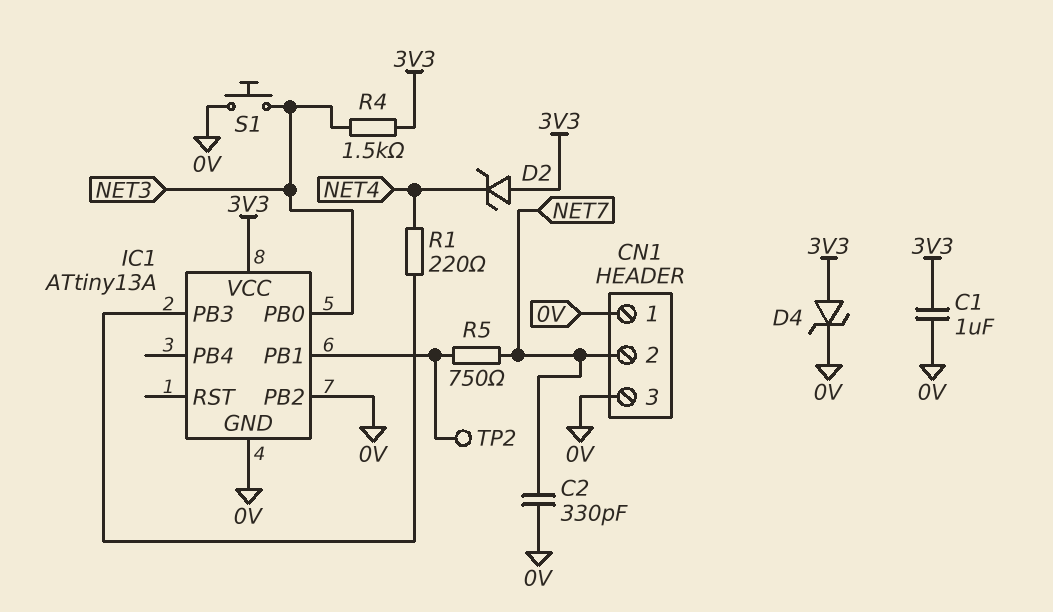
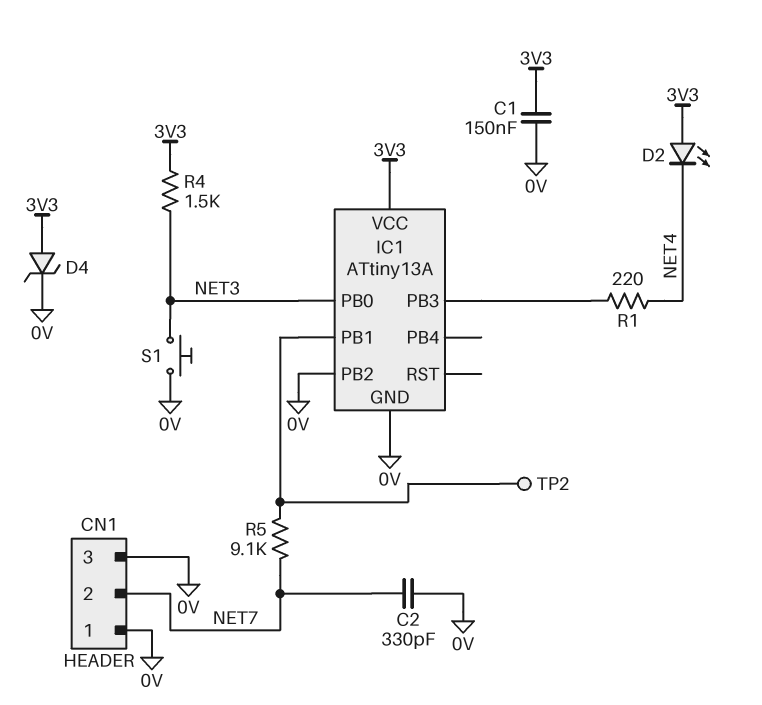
C1: 1uF (0V, 3V3) -> 150nF (0V, 3V3)
D2: zener (A 3V3, K NET4) -> LED (A 3V3, K NET4)
R5: 750 (IC1/PB1, NET7) -> 9.1k (IC1/PB1, NET7)

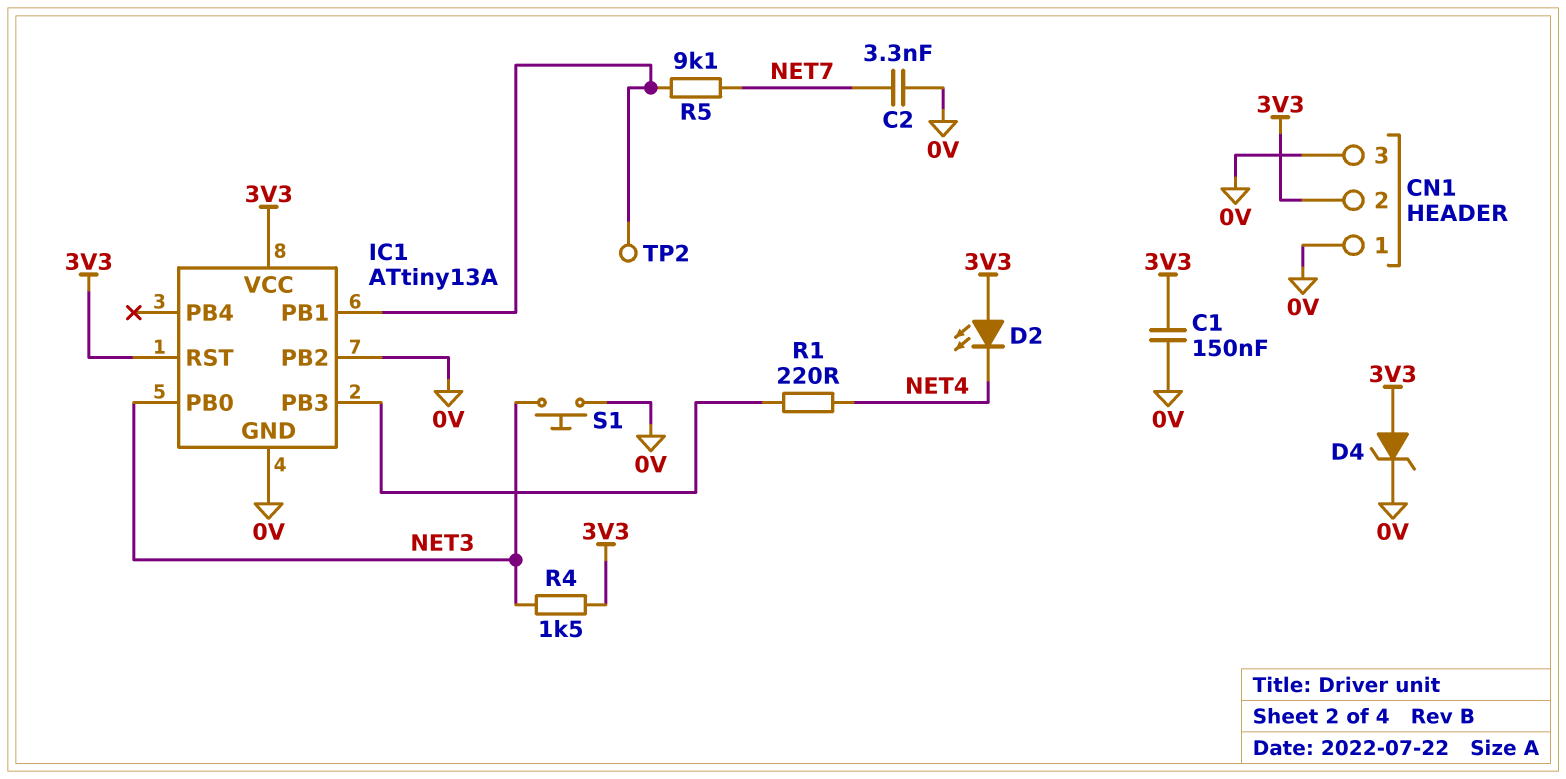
C2: 330pF (0V, NET7) -> 3.3nF (0V, NET7)
CN1 pin 2: NET7 -> 3V3
IC1 pin RST: none -> 3V3

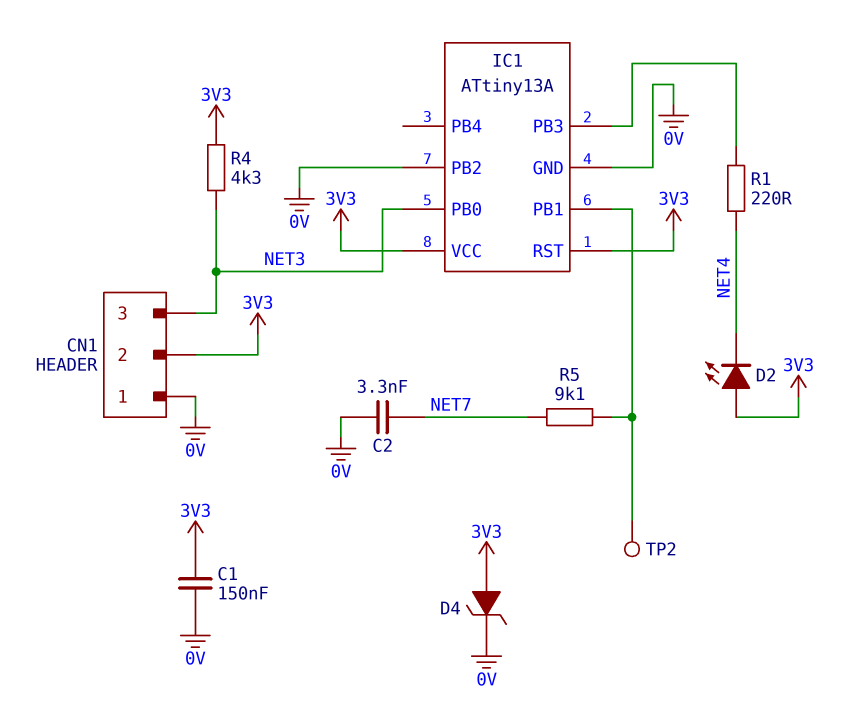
CN1 pin 3: 0V -> NET3
R4: 1.5k (3V3, NET3) -> 4.3k (3V3, NET3)
S1: button (0V, NET3) -> none

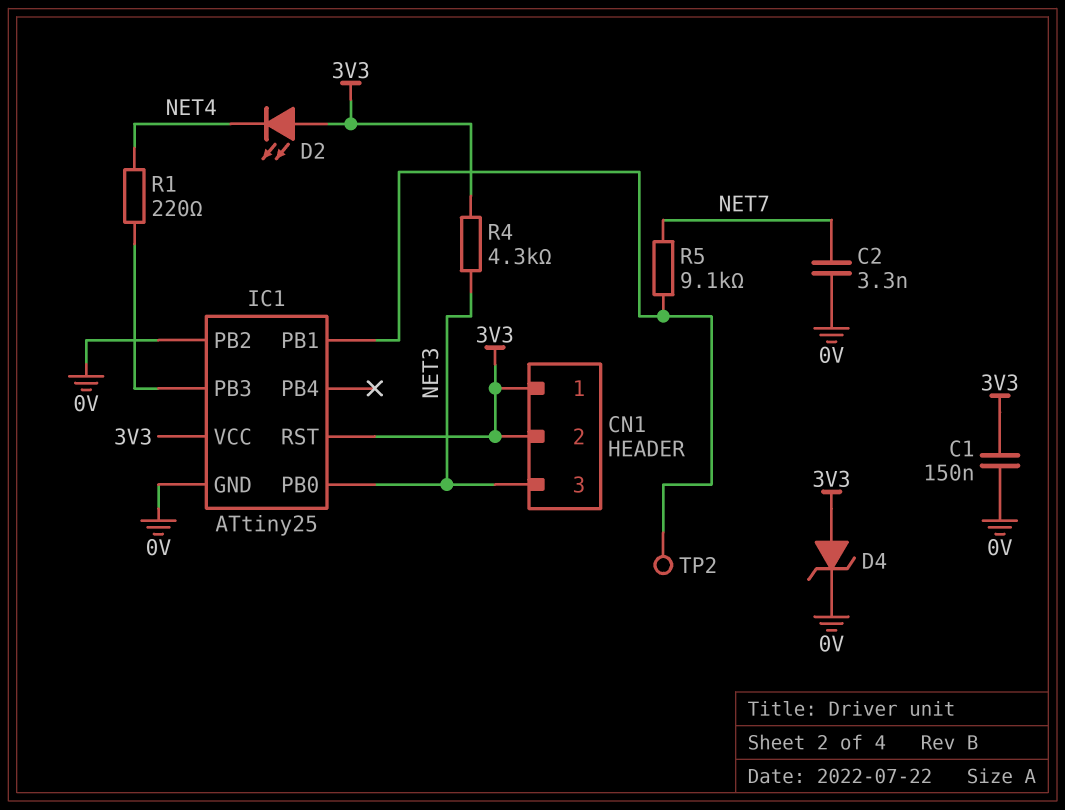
CN1 pin 1: 0V -> 3V3
IC1: ATtiny13A -> ATtiny25

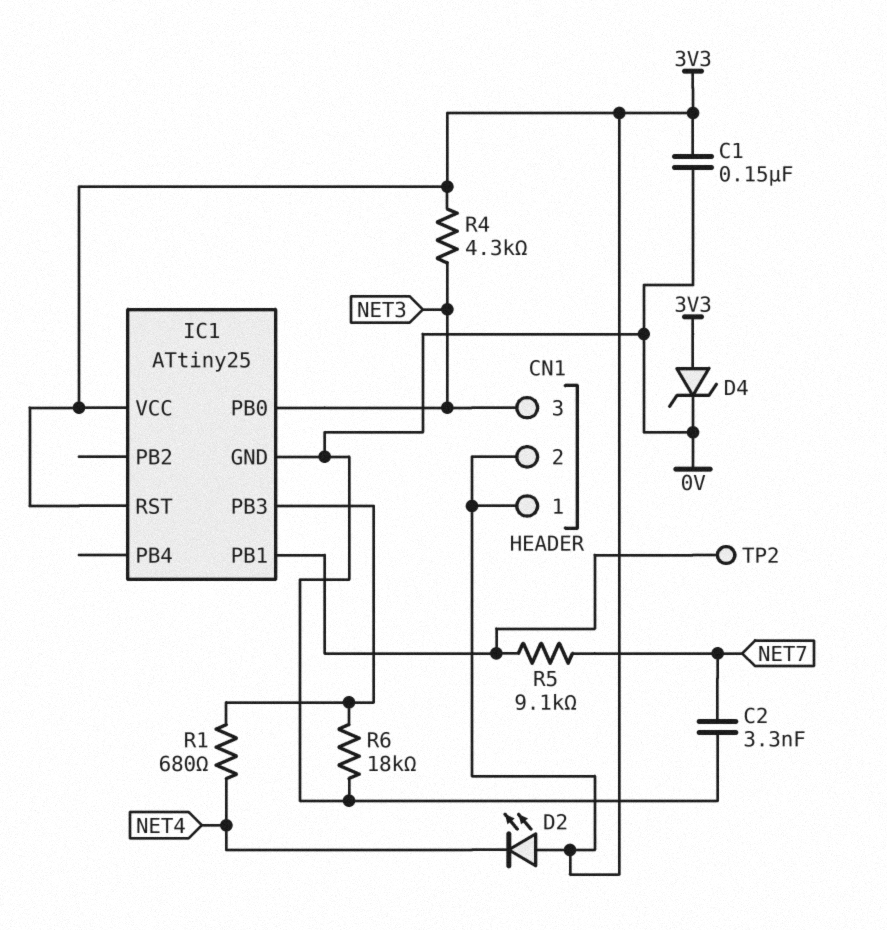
IC1 pin PB2: 0V -> none
R1: 220 (IC1/PB3, NET4) -> 680 (IC1/PB3, NET4)
R6: none -> 18k (0V, IC1/PB3)

